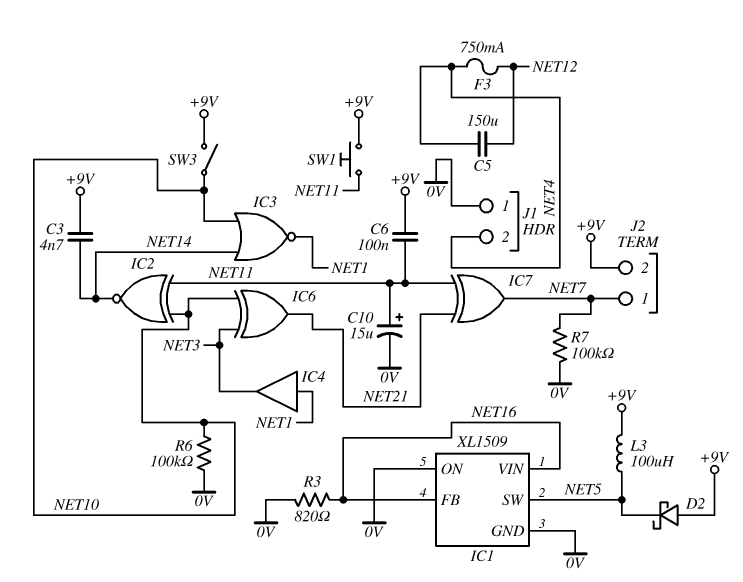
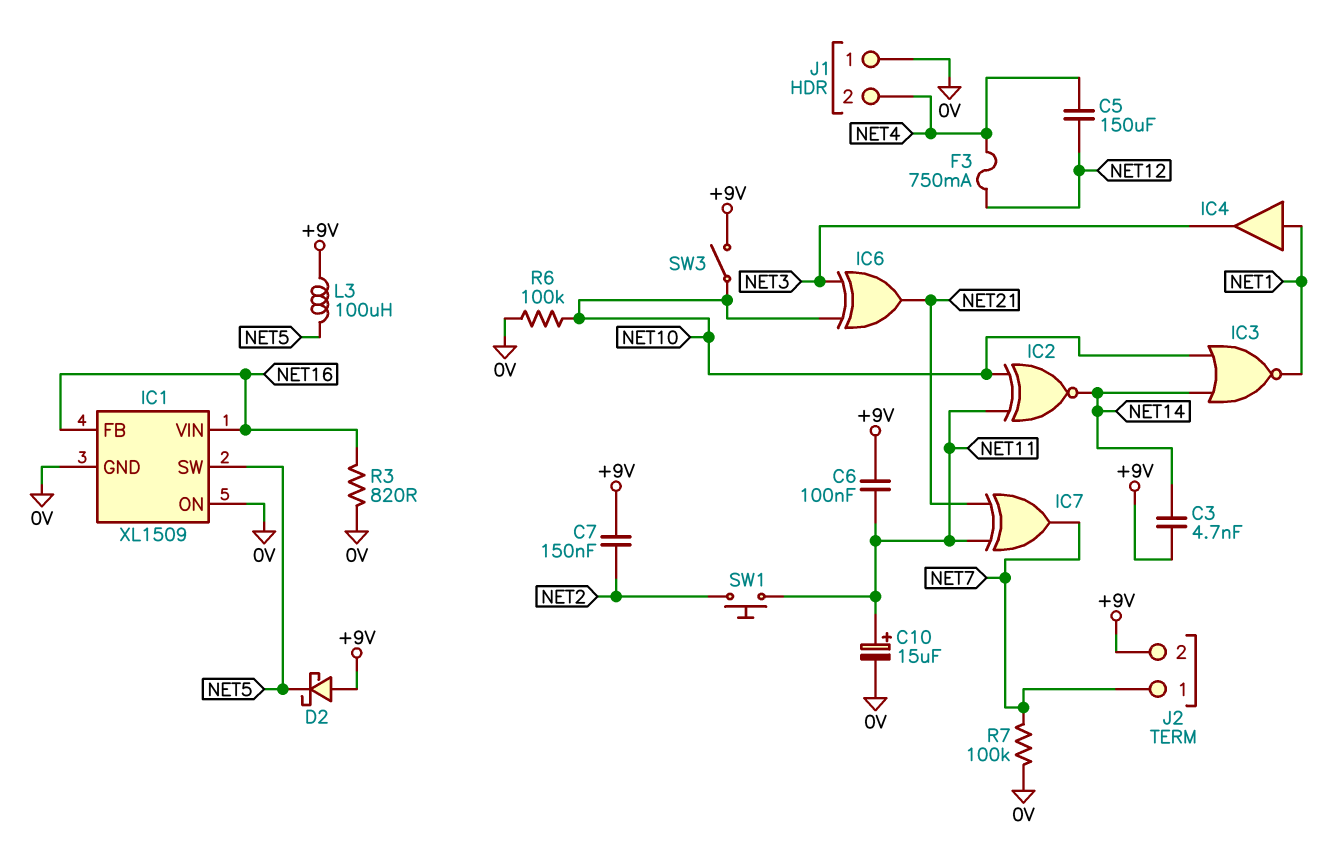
C7: none -> 150nF (+9V, NET2)
SW1: button (+9V, NET11) -> button (NET2, NET11)

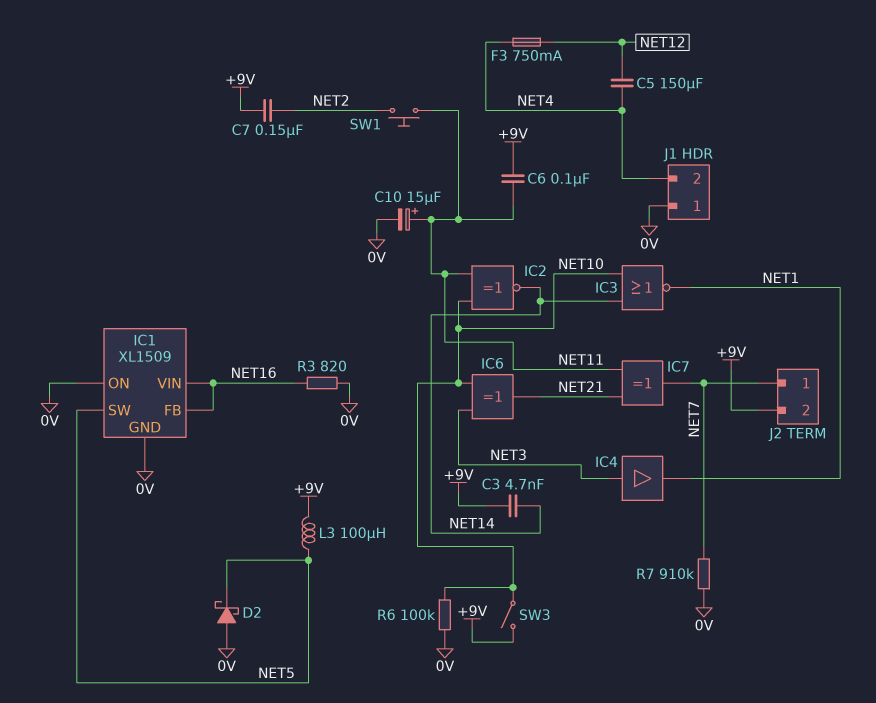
D2: schottky (A +9V, K NET5) -> schottky (A 0V, K NET5)
IC4: buffer (in NET1, out NET3) -> buffer (in NET3, out NET1)
R7: 100k (0V, NET7) -> 910k (0V, NET7)

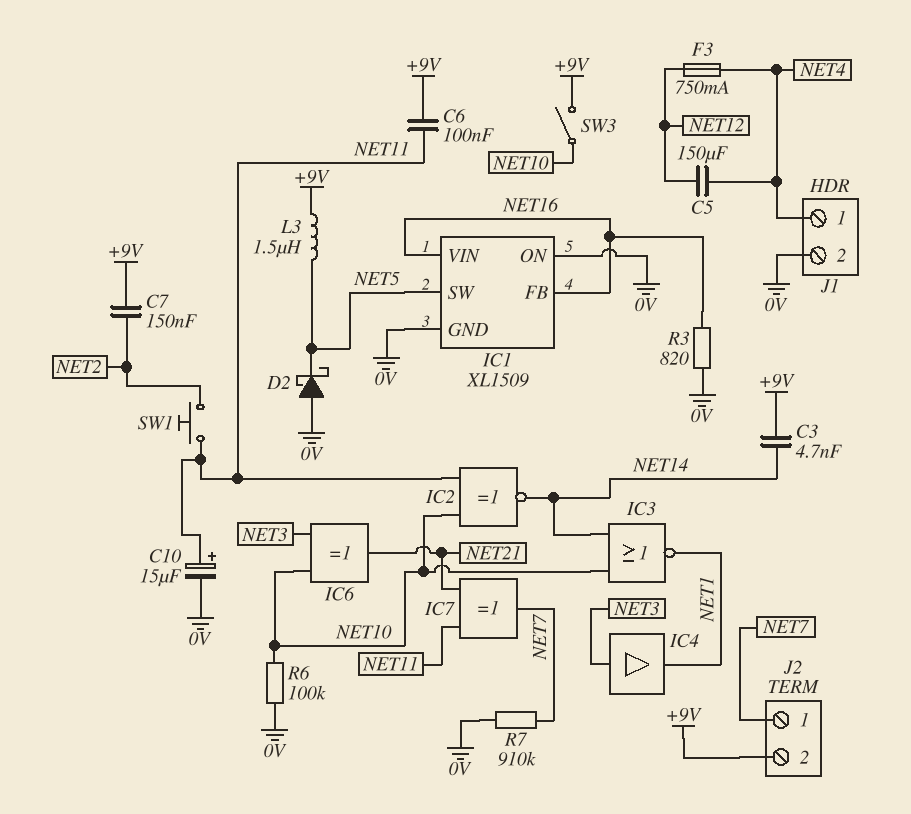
J1 pin 1: 0V -> NET4
J1 pin 2: NET4 -> 0V
L3: 100uH (+9V, NET5) -> 1.5uH (+9V, NET5)

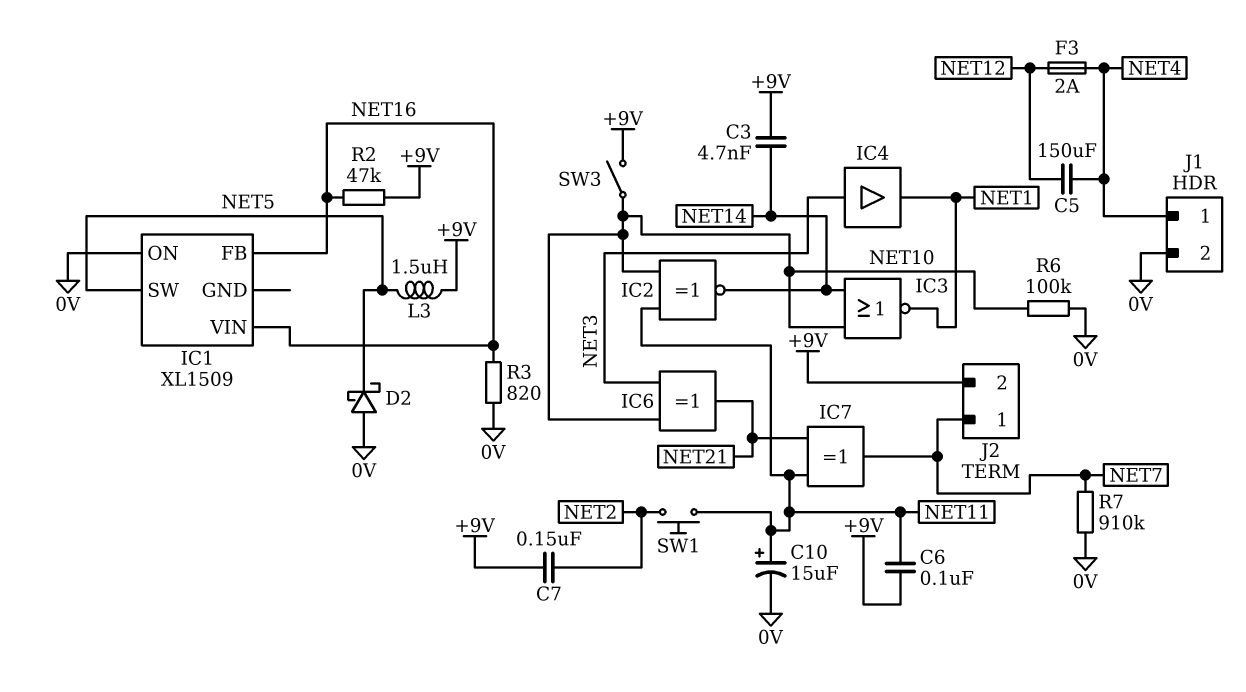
F3: 750mA (NET4, NET12) -> 2A (NET4, NET12)
IC1 pin GND: 0V -> none
R2: none -> 47k (+9V, NET16)

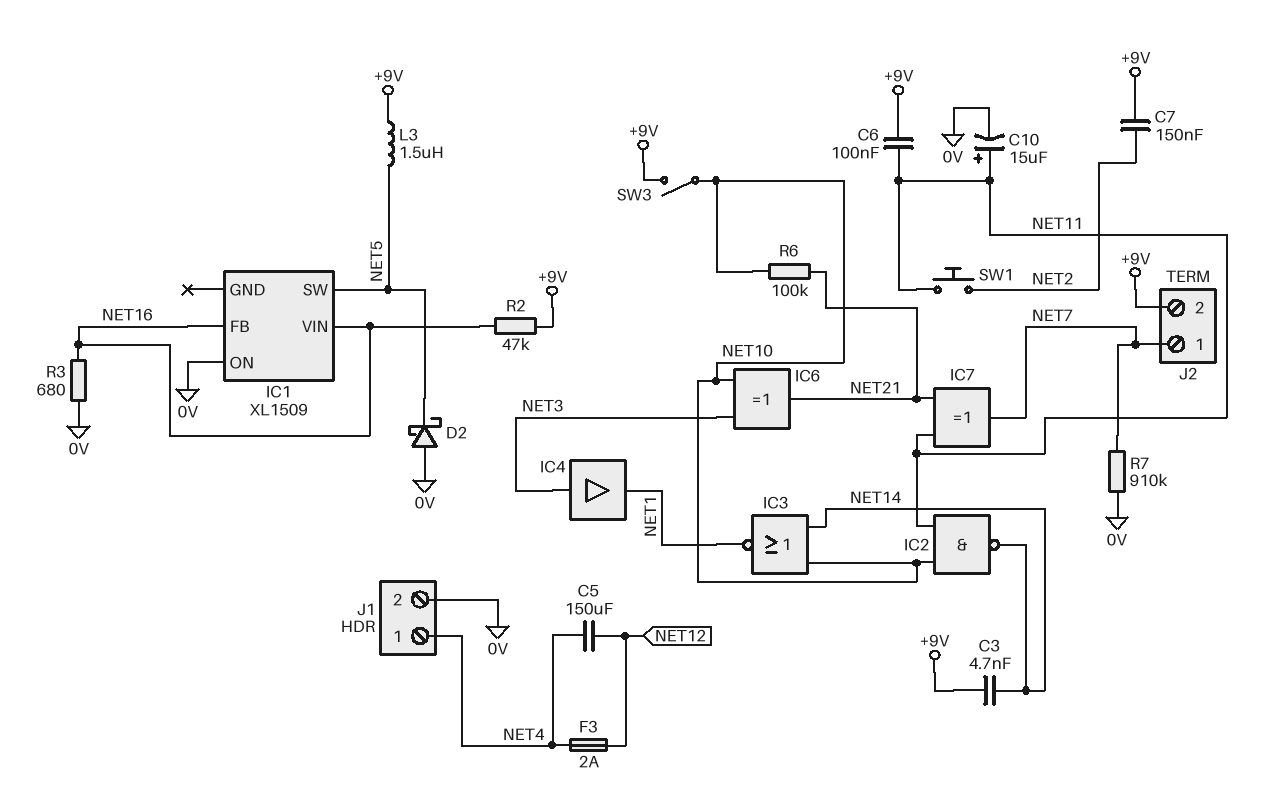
IC2: XNOR (in NET10, in NET11, out NET14) -> NAND (in NET10, in NET11, out NET14)
R3: 820 (0V, NET16) -> 680 (0V, NET16)
R6: 100k (0V, NET10) -> 100k (NET10, NET21)

